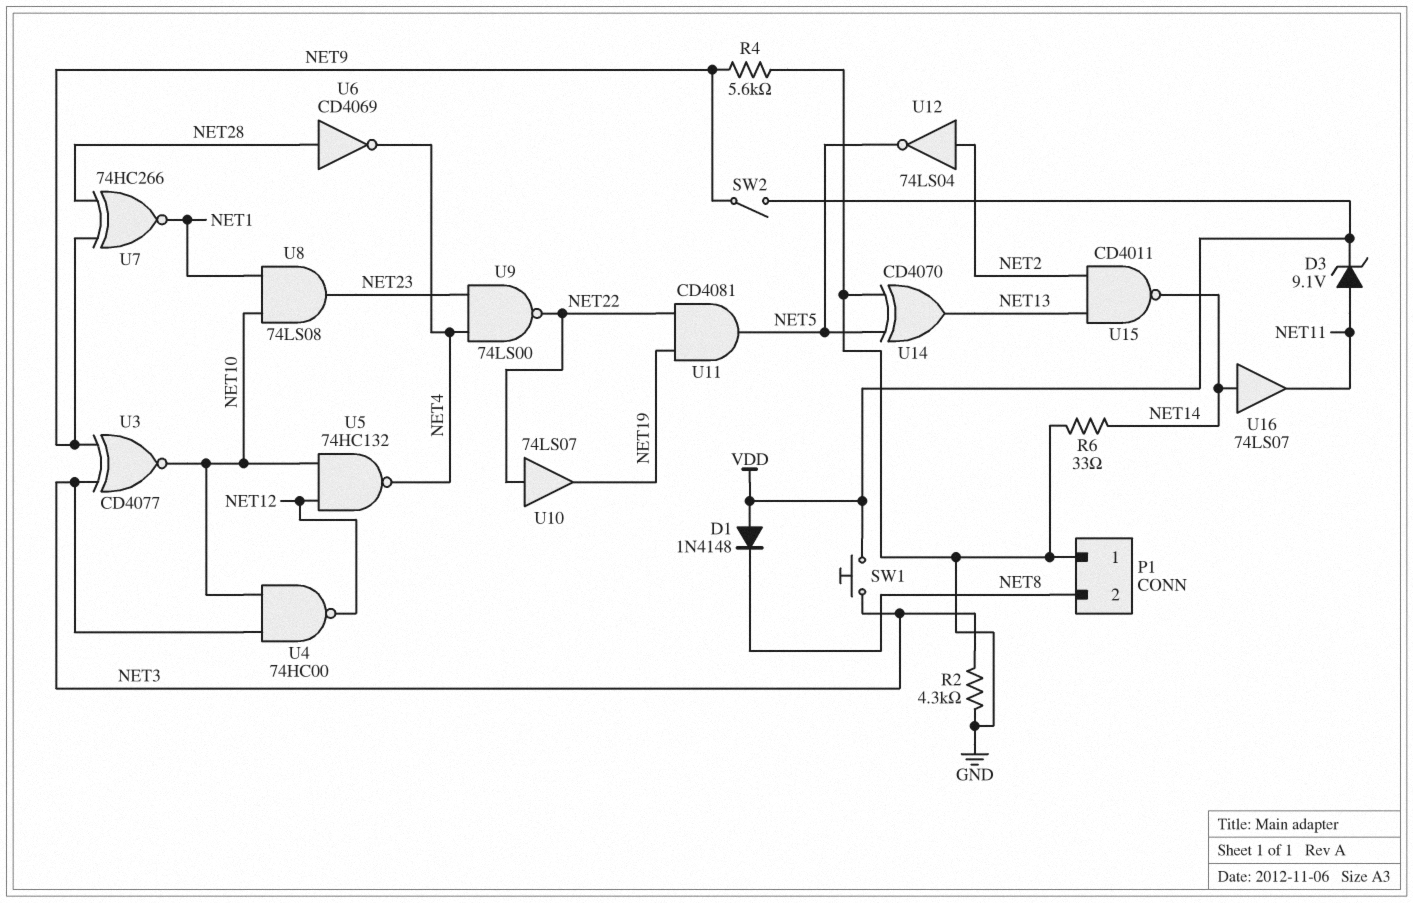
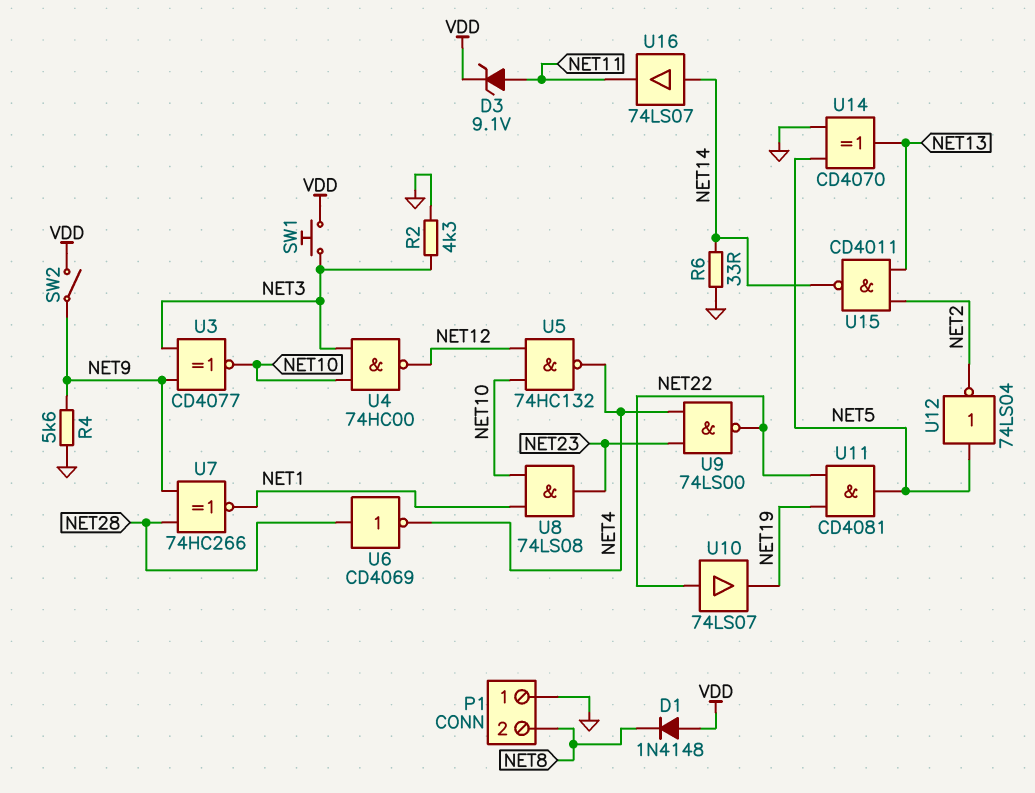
U12: NOT 74LS04 (in NET2, out NET5) -> NOT 74LS04 (in NET5, out NET2)

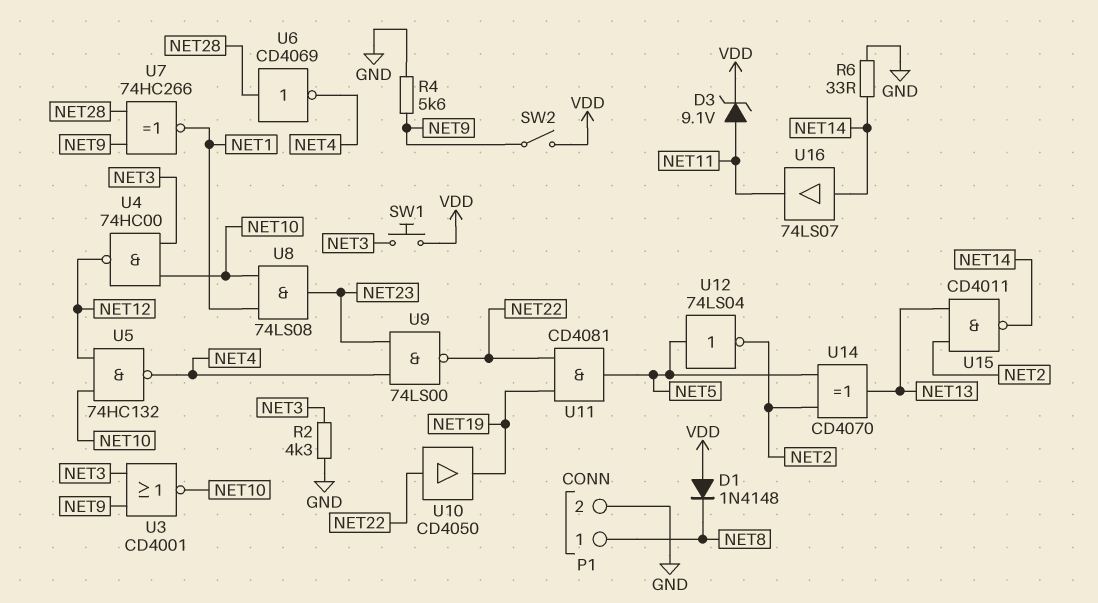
P1 pin 1: GND -> NET8
P1 pin 2: NET8 -> GND
U3: XNOR CD4077 (in NET3, in NET9, out NET10) -> NOR CD4001 (in NET3, in NET9, out NET10)
U10: buffer 74LS07 (in NET22, out NET19) -> buffer CD4050 (in NET22, out NET19)
U14: XOR CD4070 (in GND, in NET5, out NET13) -> XOR CD4070 (in NET2, in NET5, out NET13)

